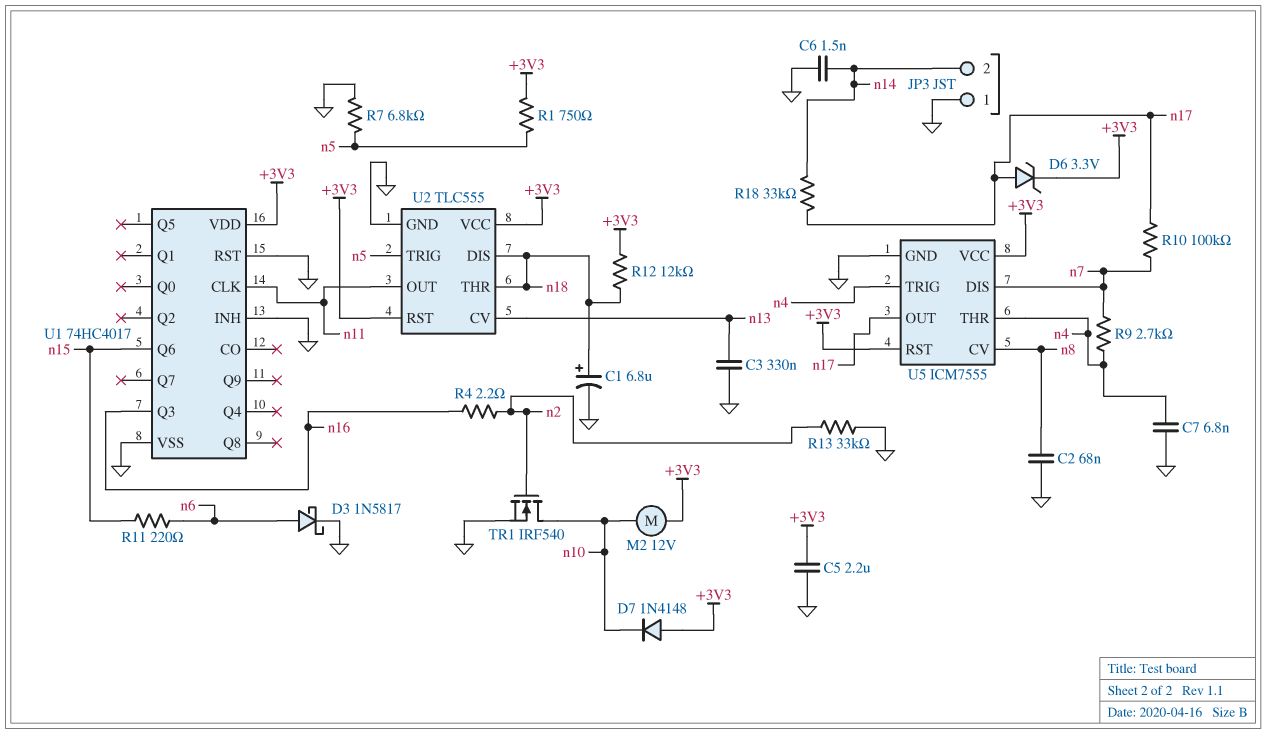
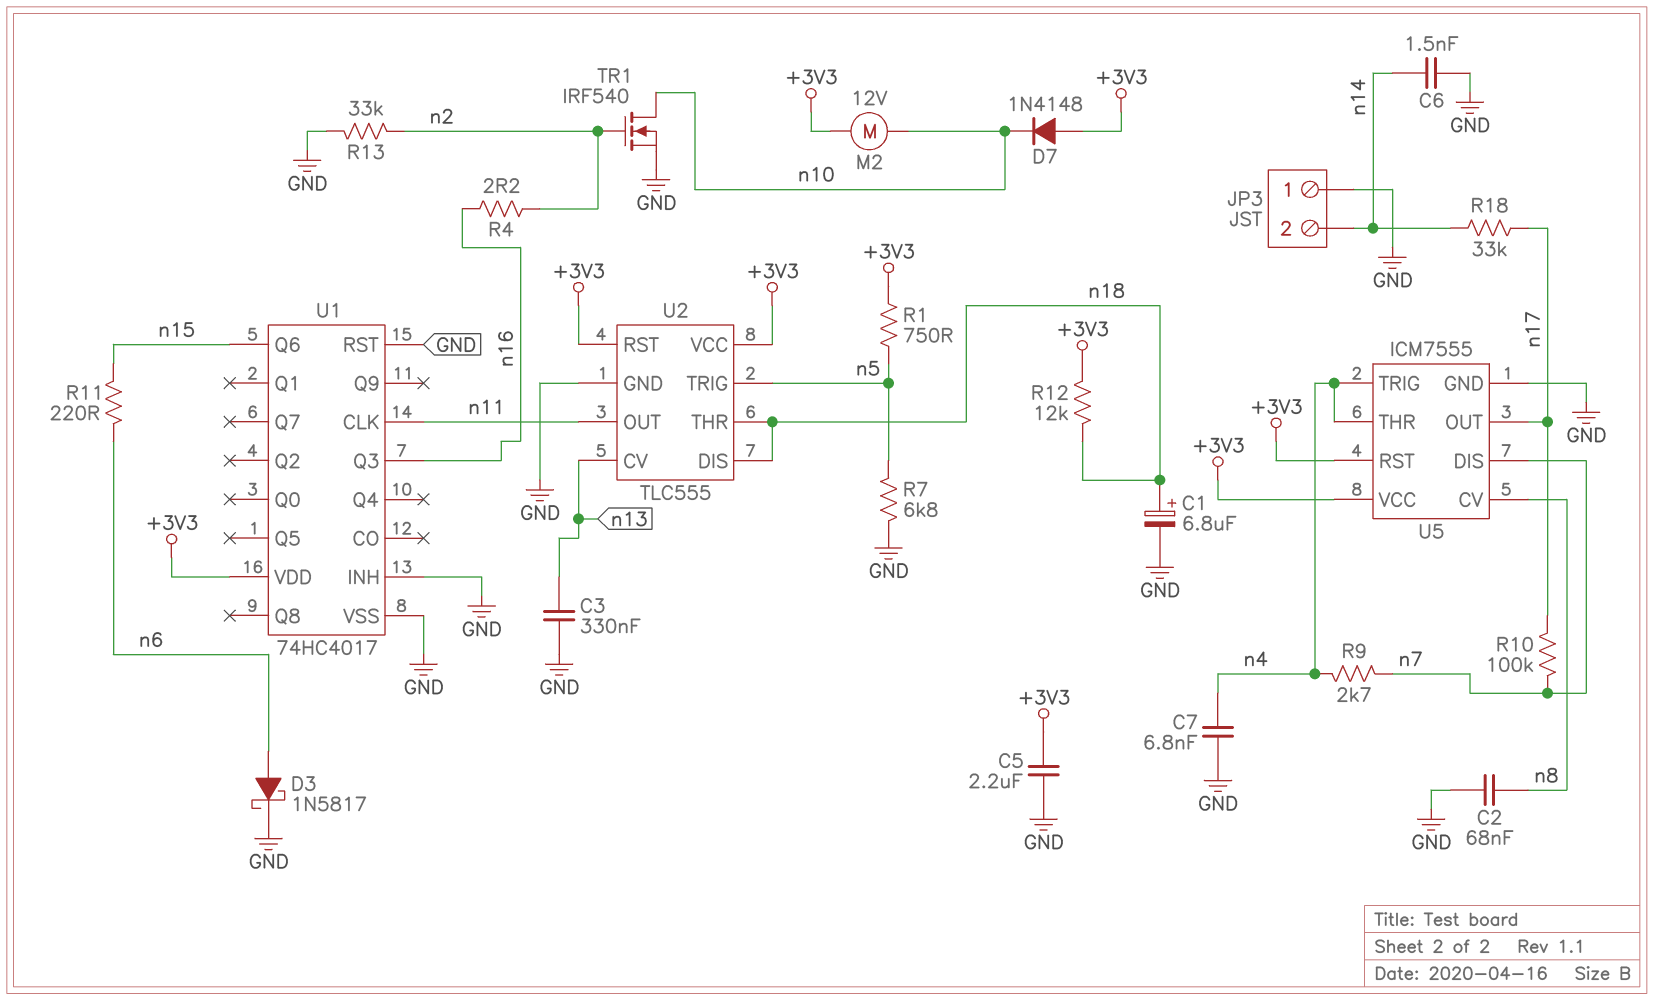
D6: zener 3.3V (A n17, K +3V3) -> none

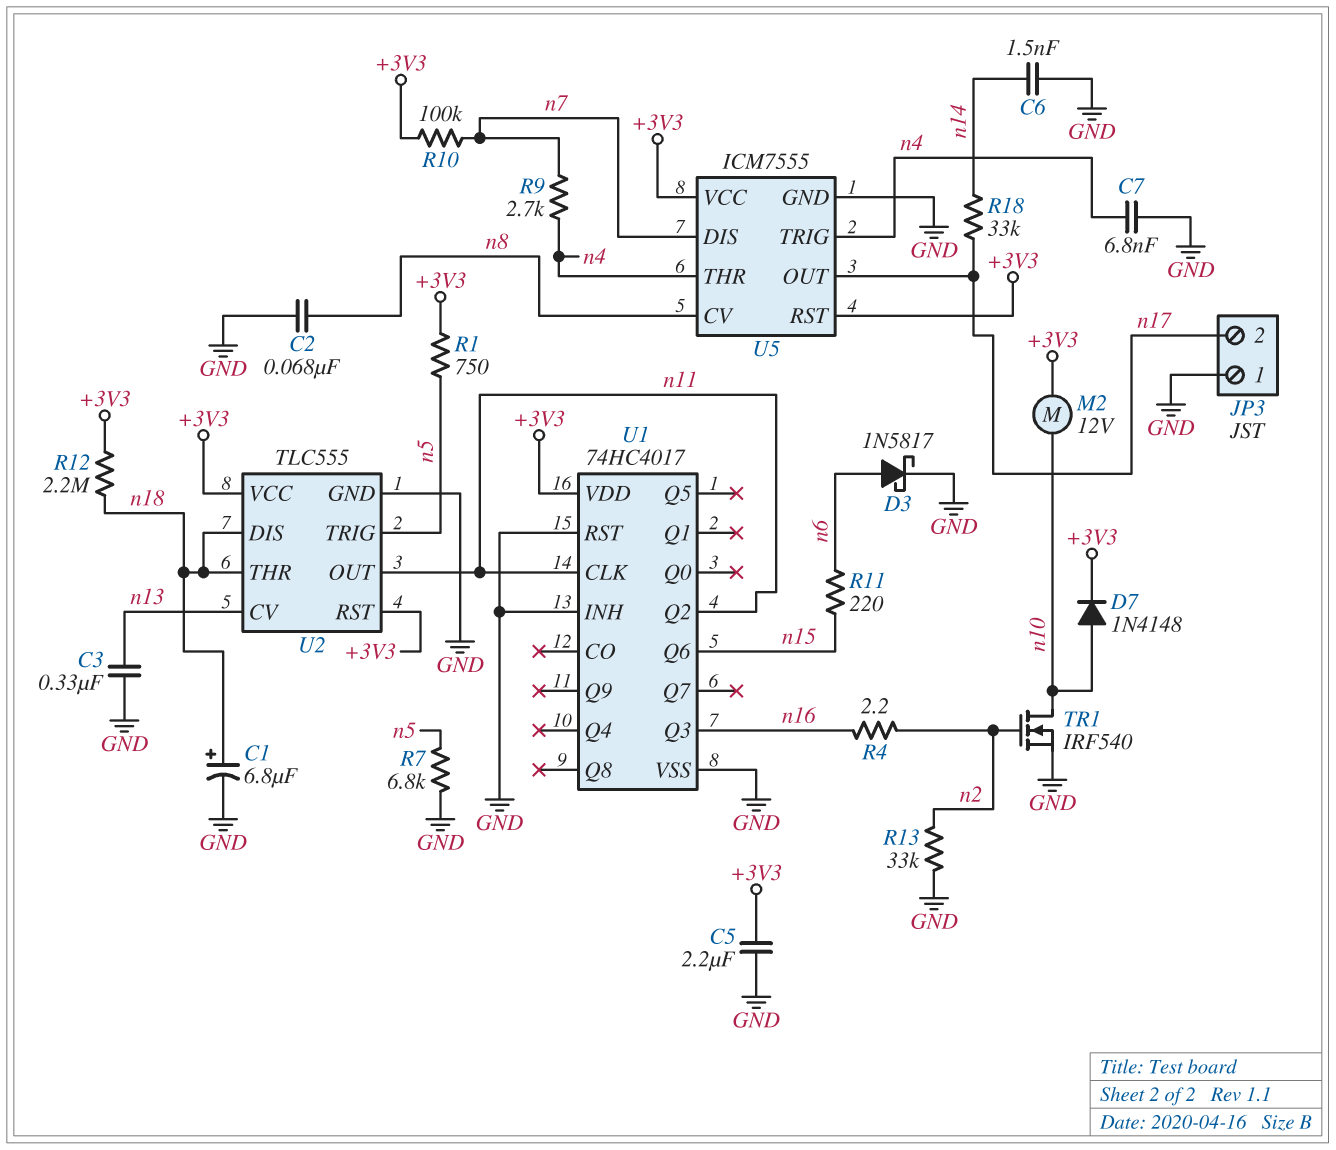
D7: diode 1N4148 (A +3V3, K n10) -> diode 1N4148 (A n10, K +3V3)
JP3 pin 2: n14 -> n17
R10: 100k (n7, n17) -> 100k (+3V3, n7)
R12: 12k (+3V3, n18) -> 2.2M (+3V3, n18)
U1 pin Q2: none -> n11

